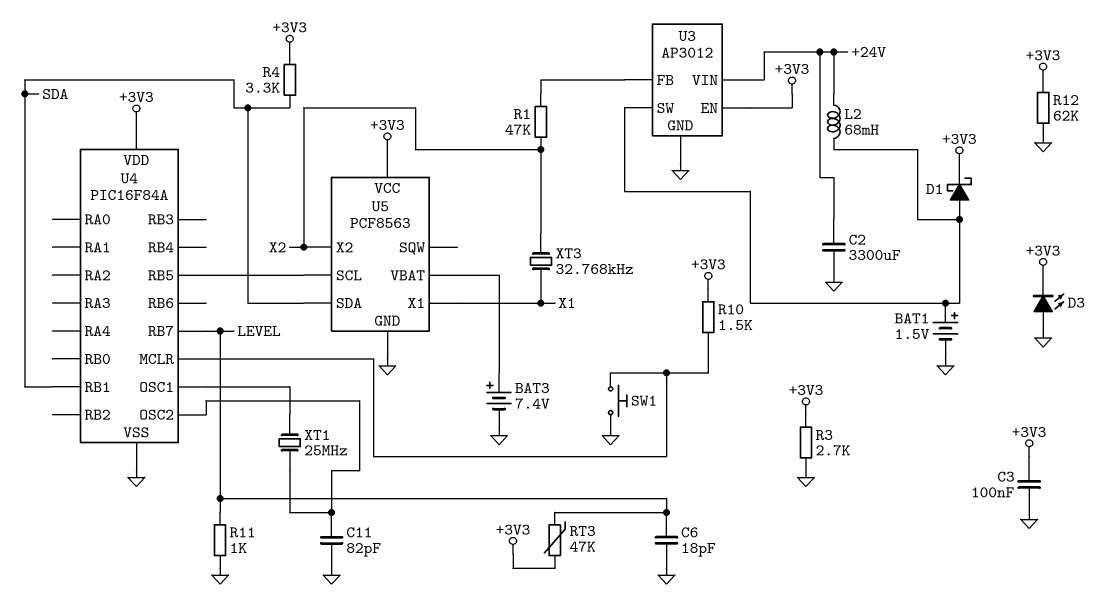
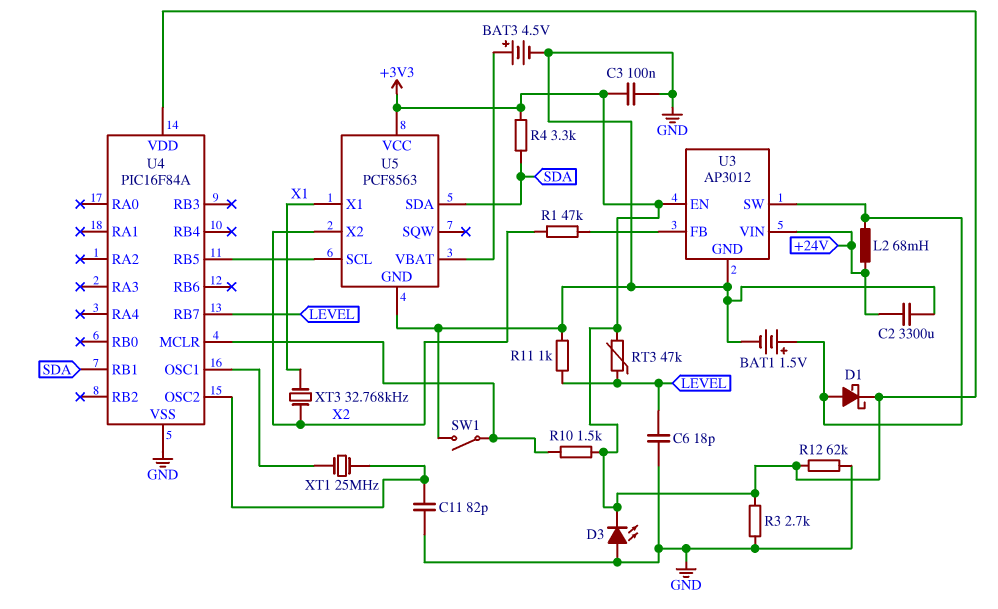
BAT3: 7.4V (plus U5/VBAT, minus GND) -> 4.5V (plus U5/VBAT, minus GND)
SW1: button (GND, U4/MCLR) -> switch (GND, U4/MCLR)

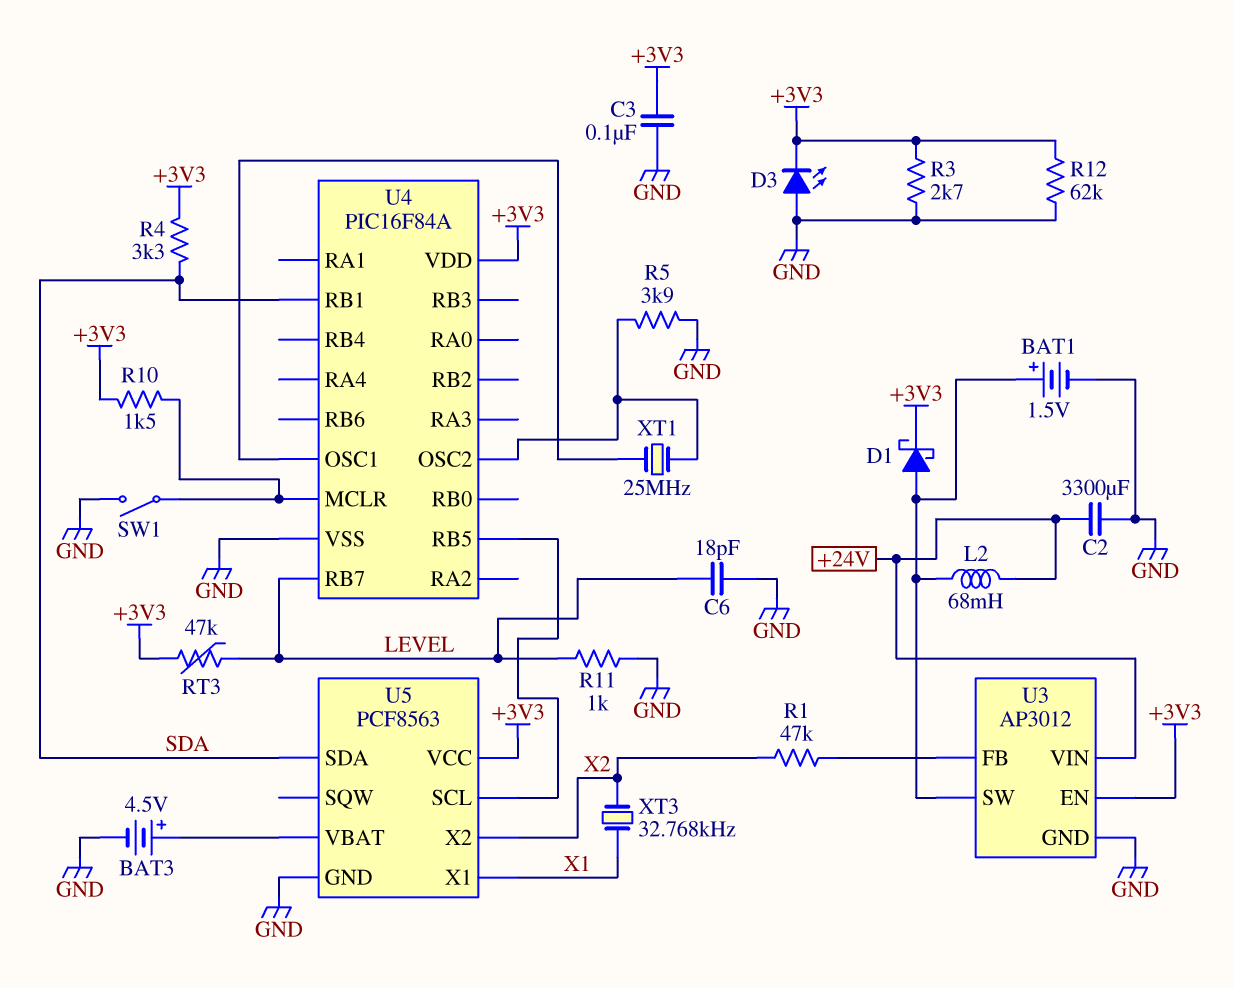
C11: 82pF (GND, U4/OSC2) -> none
R5: none -> 3.9k (GND, U4/OSC2)

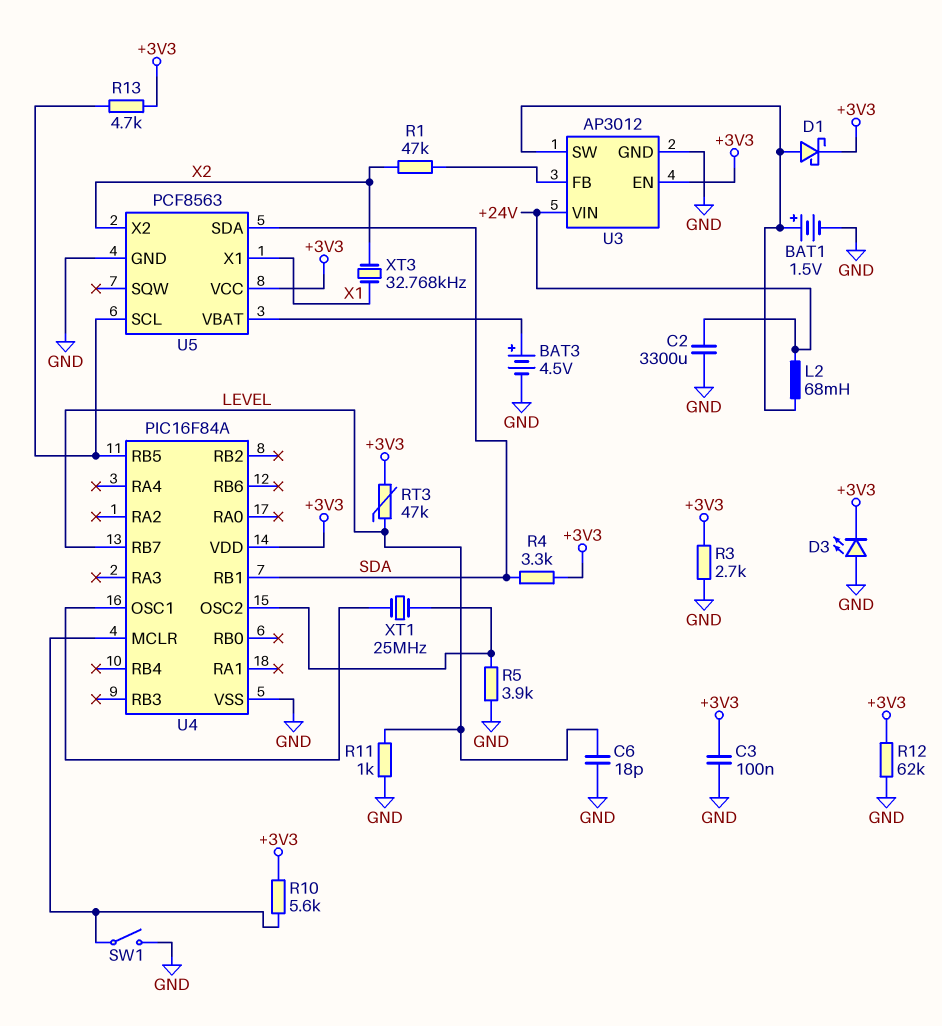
R10: 1.5k (+3V3, U4/MCLR) -> 5.6k (+3V3, U4/MCLR)
R13: none -> 4.7k (+3V3, U4/RB5)

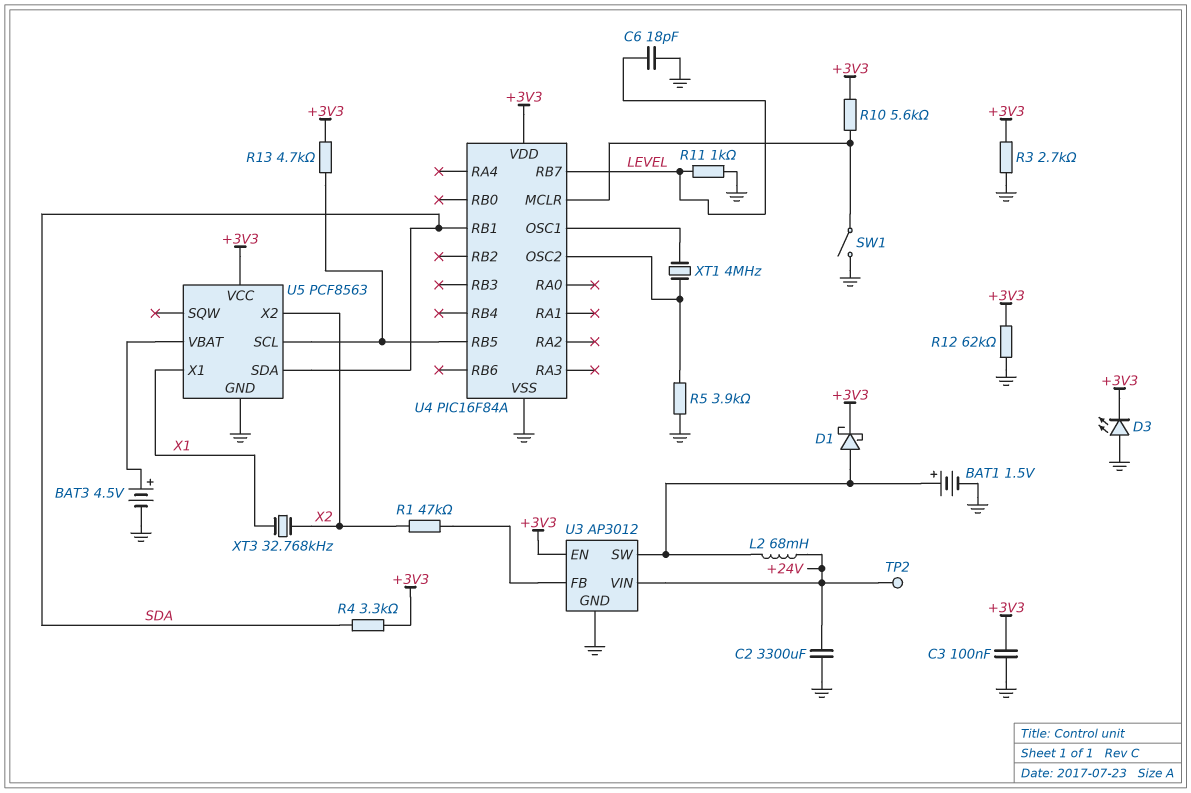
RT3: 47k (+3V3, LEVEL) -> none
TP2: none -> test point (+24V)
XT1: 25MHz (U4/OSC1, U4/OSC2) -> 4MHz (U4/OSC1, U4/OSC2)

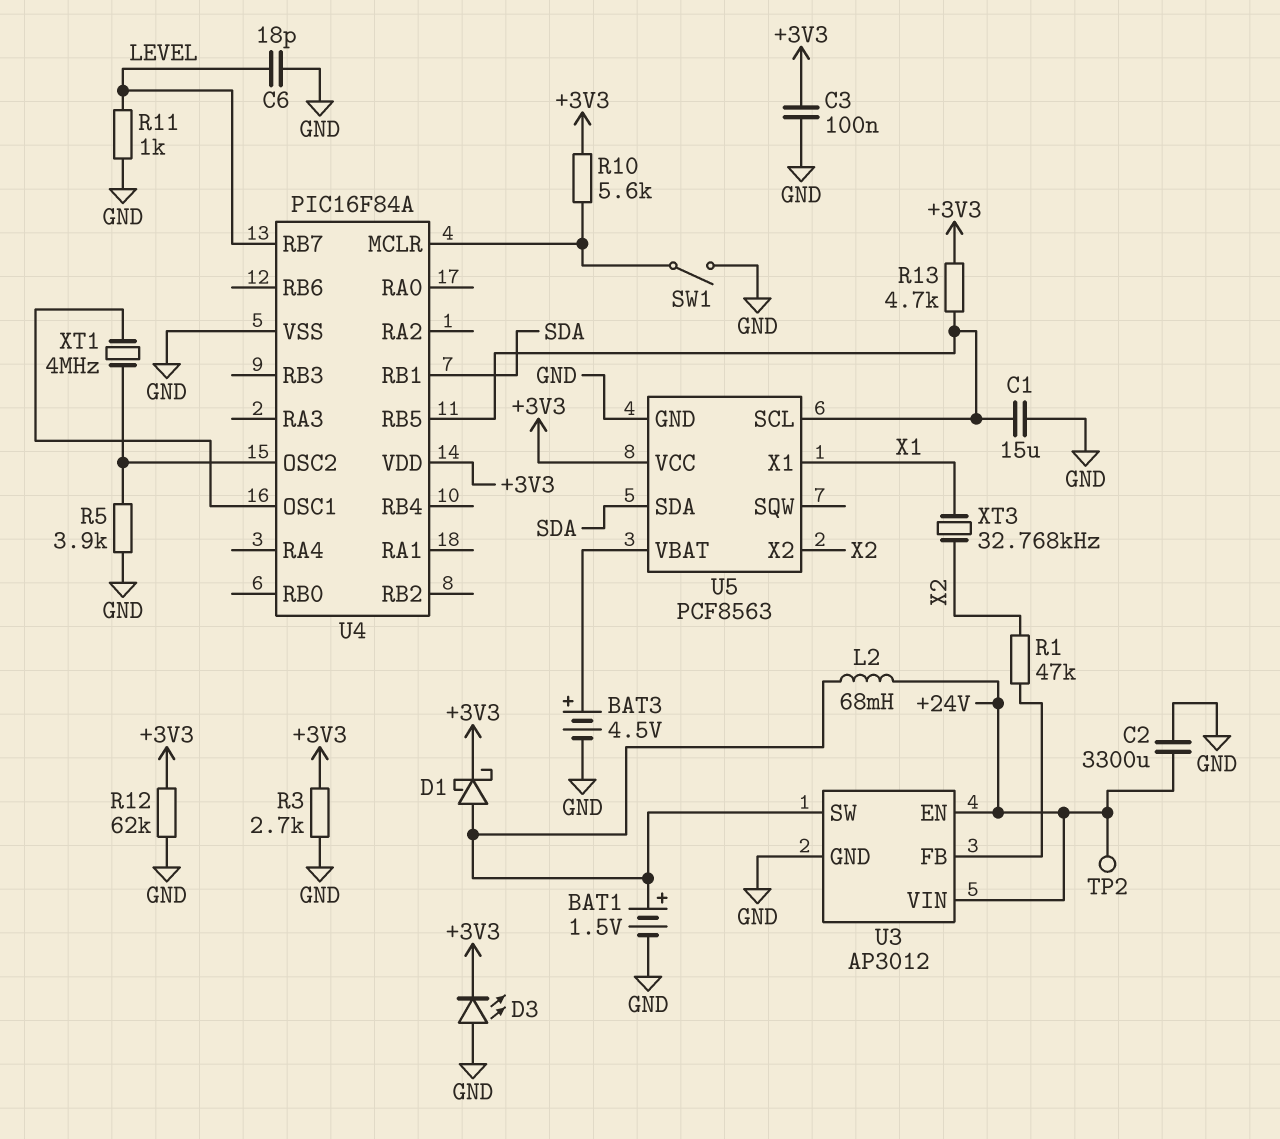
C1: none -> 15uF (GND, U4/RB5)
R4: 3.3k (+3V3, SDA) -> none
U3 pin EN: +3V3 -> +24V

